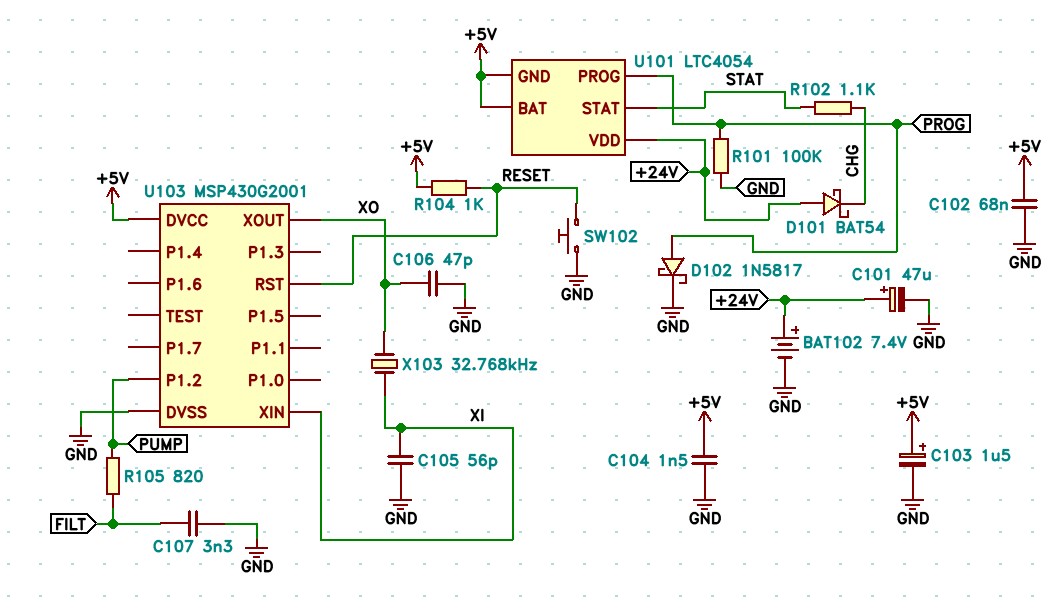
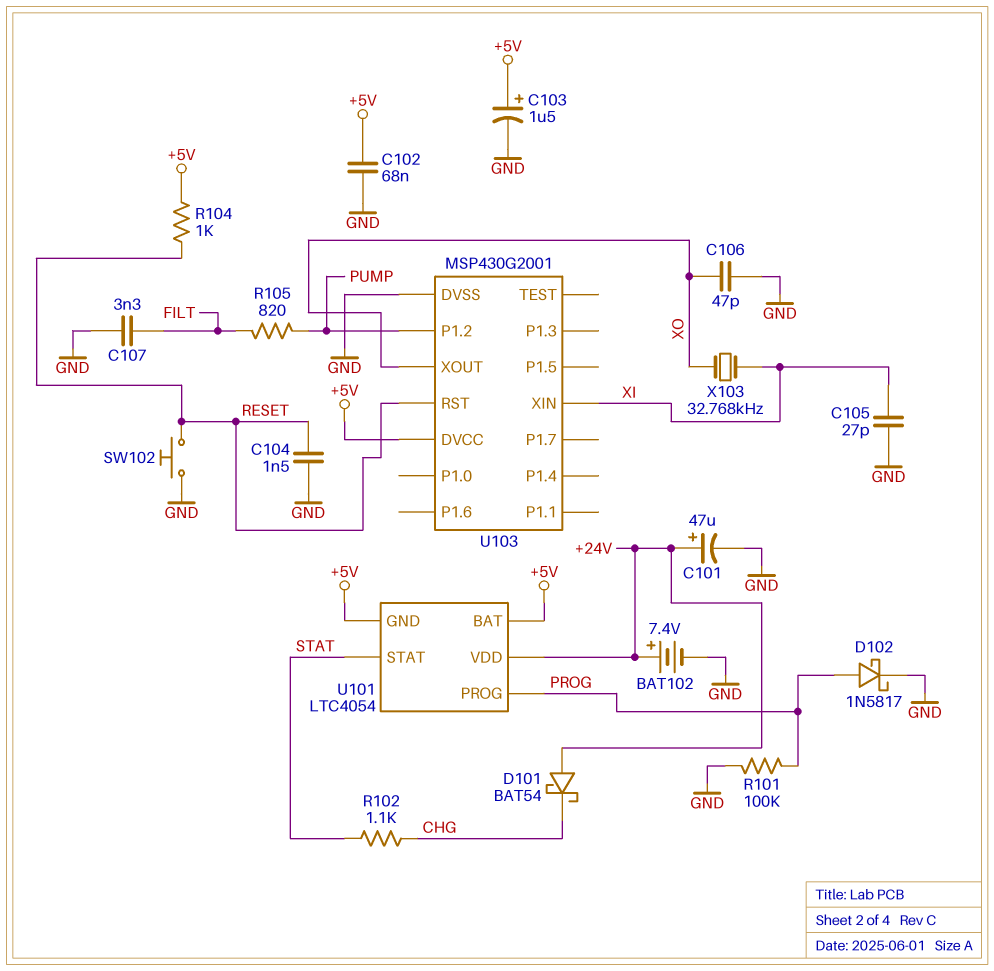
C104: 1.5nF (+5V, GND) -> 1.5nF (GND, RESET)
C105: 56pF (GND, XI) -> 27pF (GND, XI)

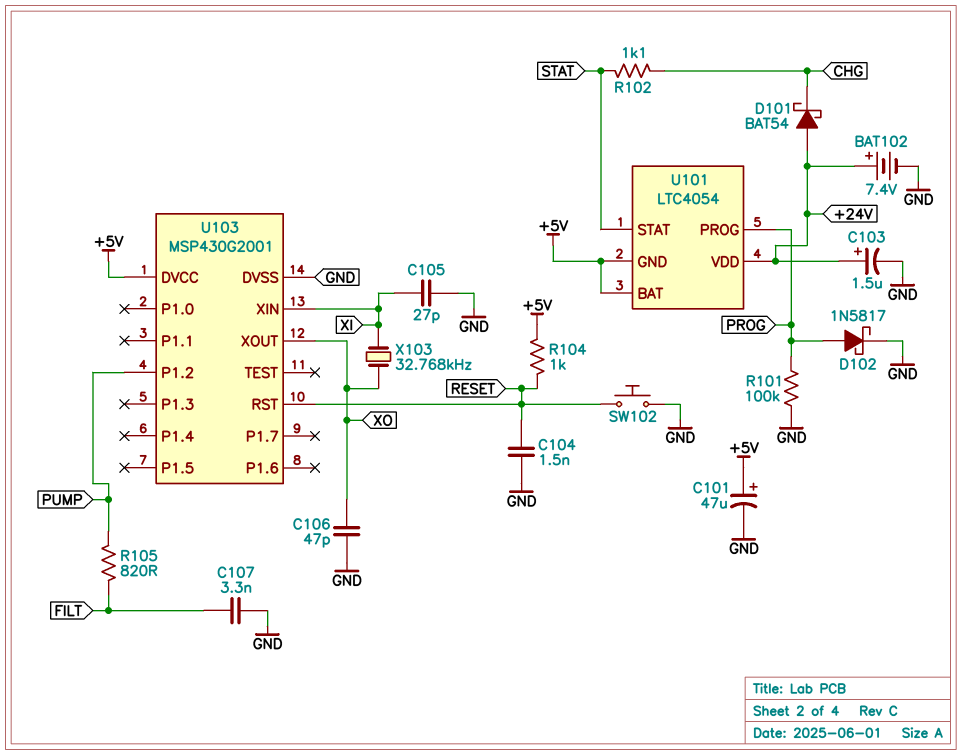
C101: 47uF (plus +24V, minus GND) -> 47uF (plus +5V, minus GND)
C102: 68nF (+5V, GND) -> none
C103: 1.5uF (plus +5V, minus GND) -> 1.5uF (plus +24V, minus GND)

